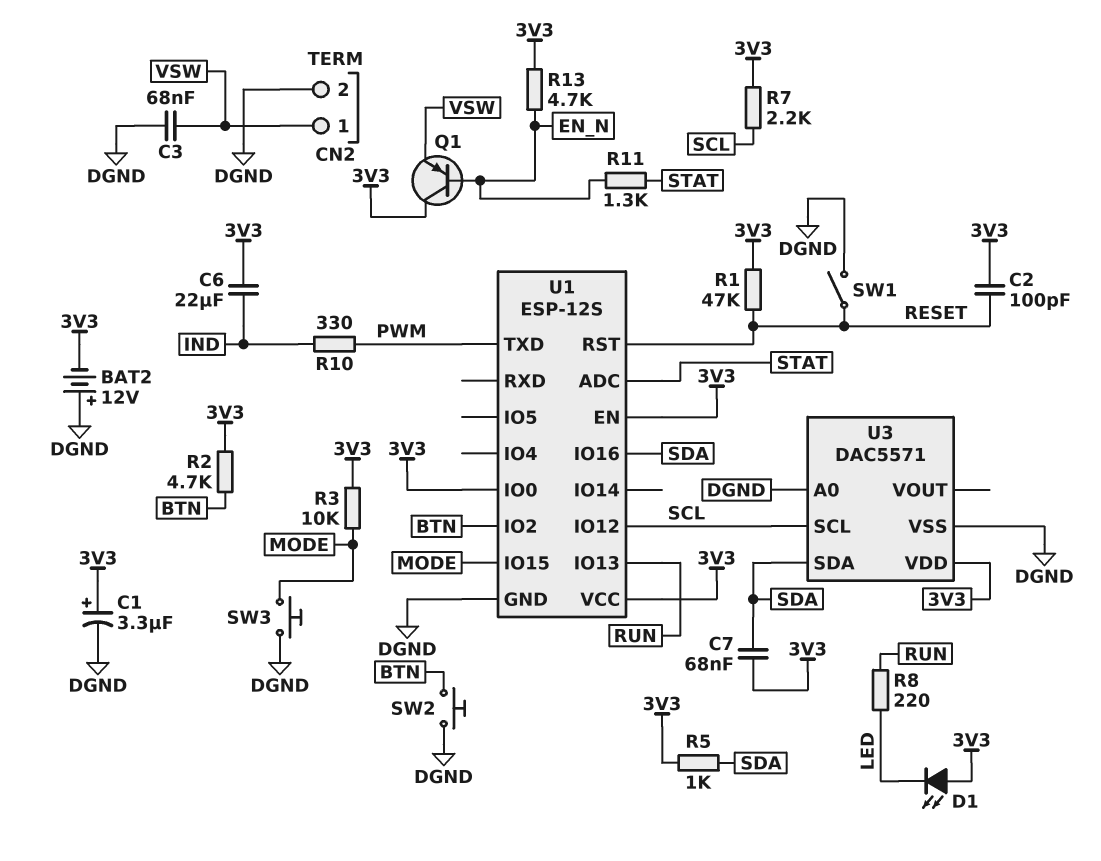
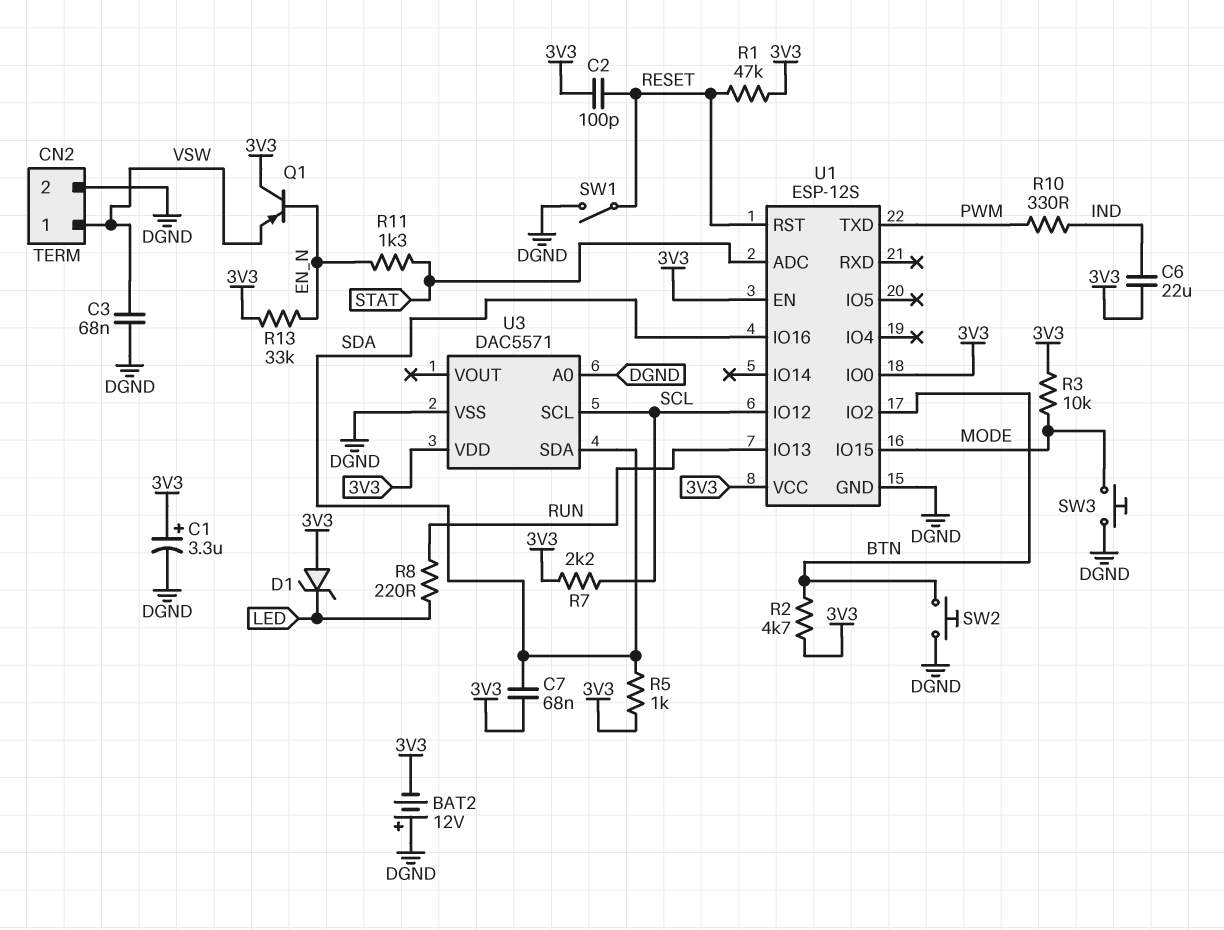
D1: LED (A 3V3, K LED) -> zener (A 3V3, K LED)
R13: 4.7k (3V3, EN_N) -> 33k (3V3, EN_N)

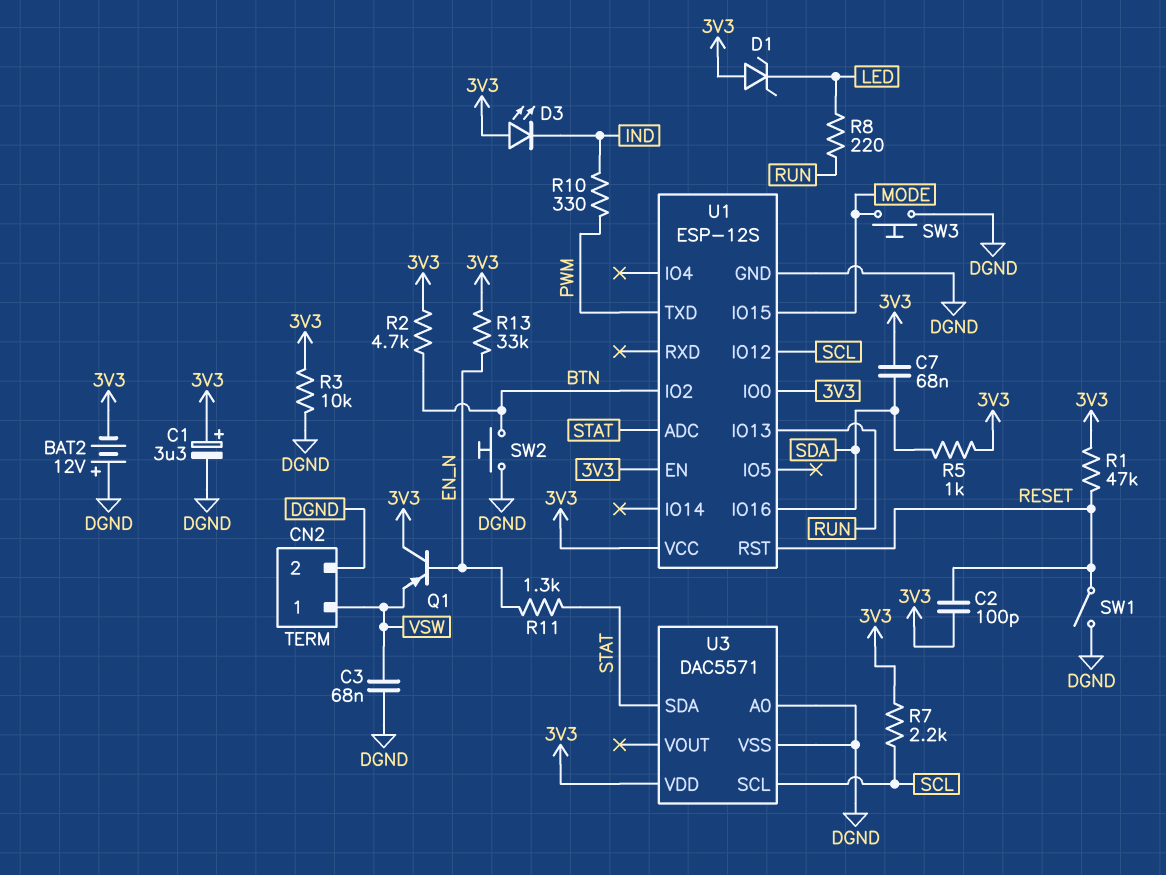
C6: 22uF (3V3, IND) -> none
D3: none -> LED (A 3V3, K IND)
R3: 10k (3V3, MODE) -> 10k (3V3, DGND)
U3 pin SDA: SDA -> STAT

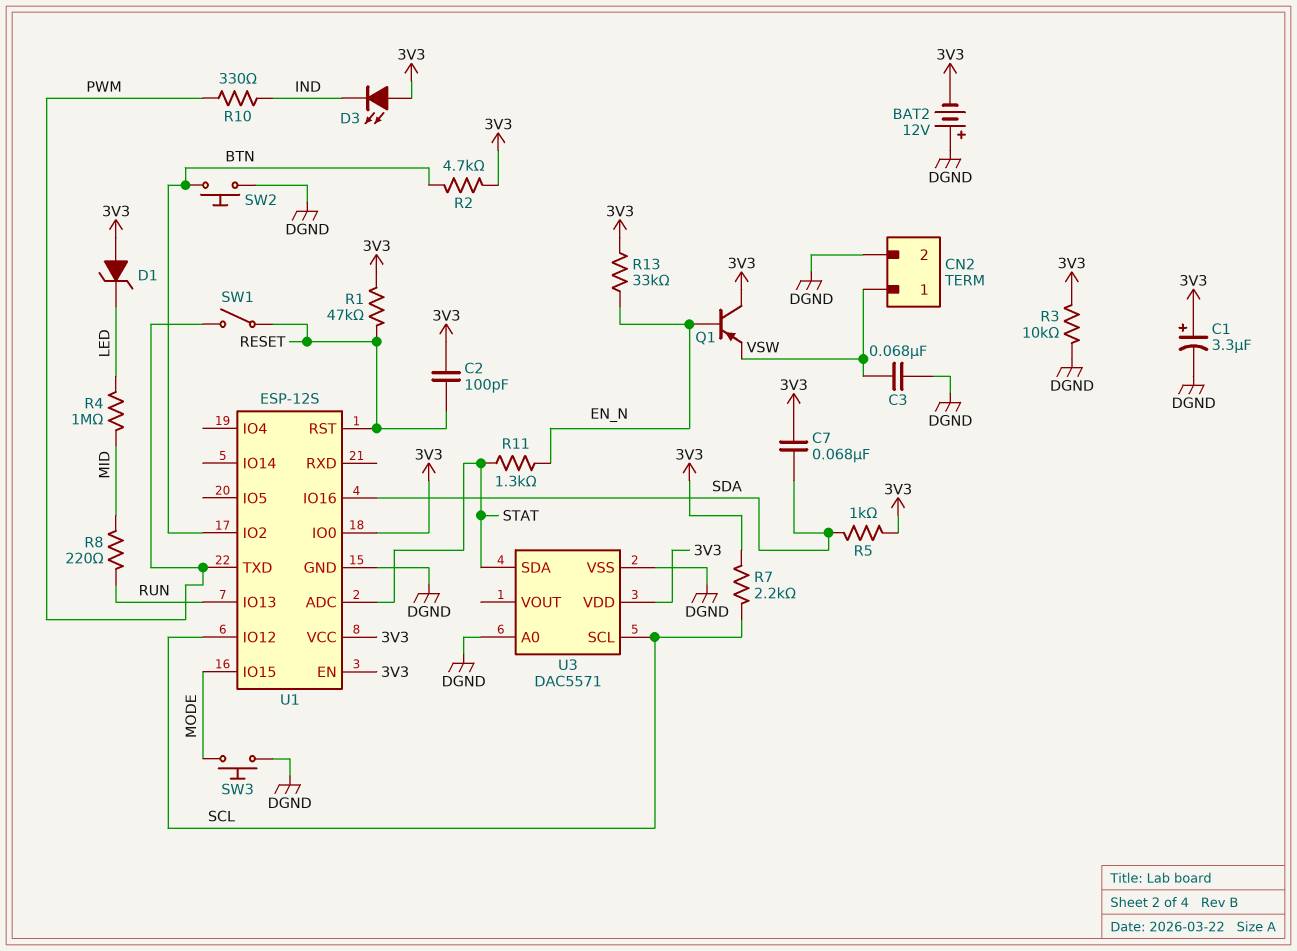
R4: none -> 1M (LED, MID)
R8: 220 (LED, RUN) -> 220 (MID, RUN)
SW1: switch (DGND, RESET) -> switch (PWM, RESET)

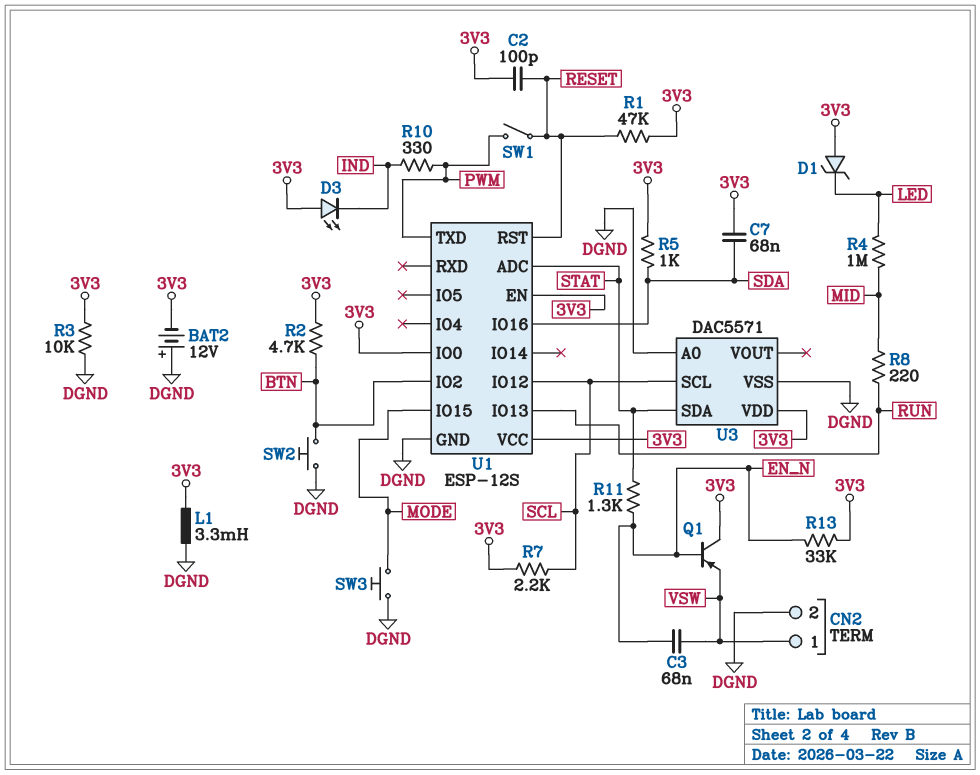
C1: 3.3uF (plus 3V3, minus DGND) -> none
C3: 68nF (DGND, VSW) -> 68nF (EN_N, VSW)
L1: none -> 3.3mH (3V3, DGND)

